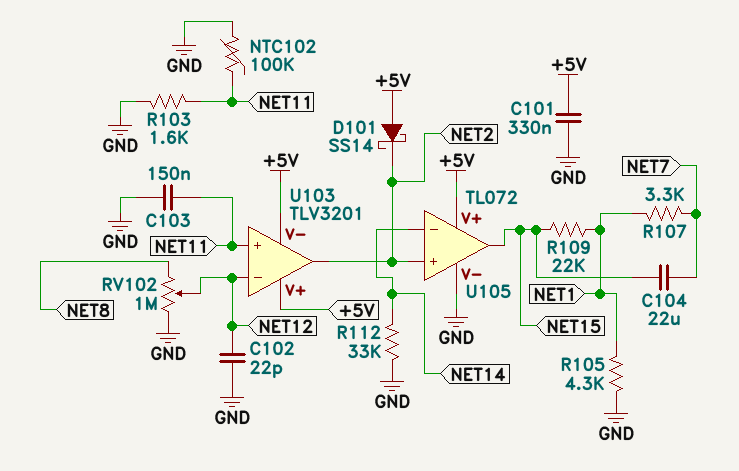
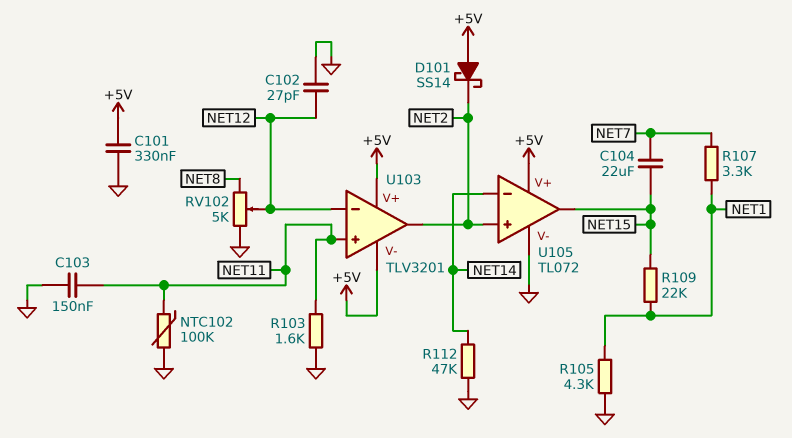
C102: 22pF (GND, NET12) -> 27pF (GND, NET12)
R112: 33k (GND, NET14) -> 47k (GND, NET14)
RV102: 1M (GND, NET8, wiper NET12) -> 5k (GND, NET8, wiper NET12)

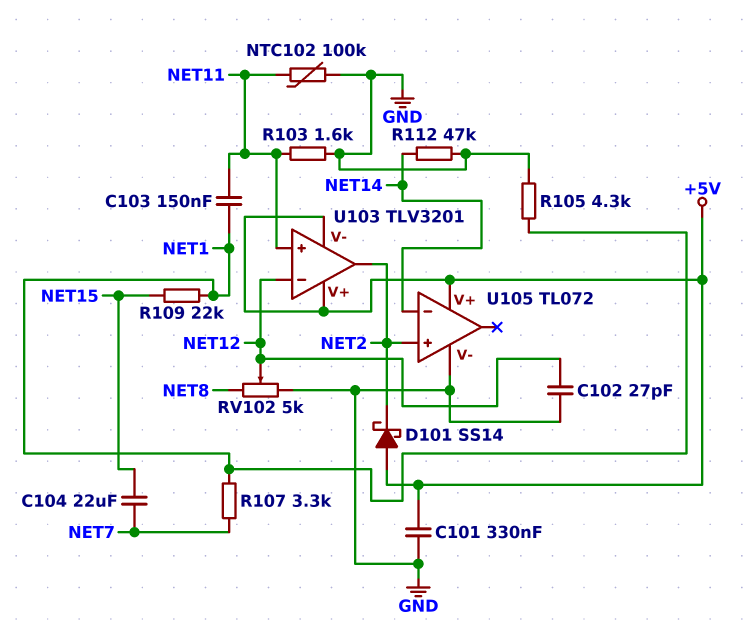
C103: 150nF (GND, NET11) -> 150nF (NET1, NET11)
U105 pin out: NET15 -> none

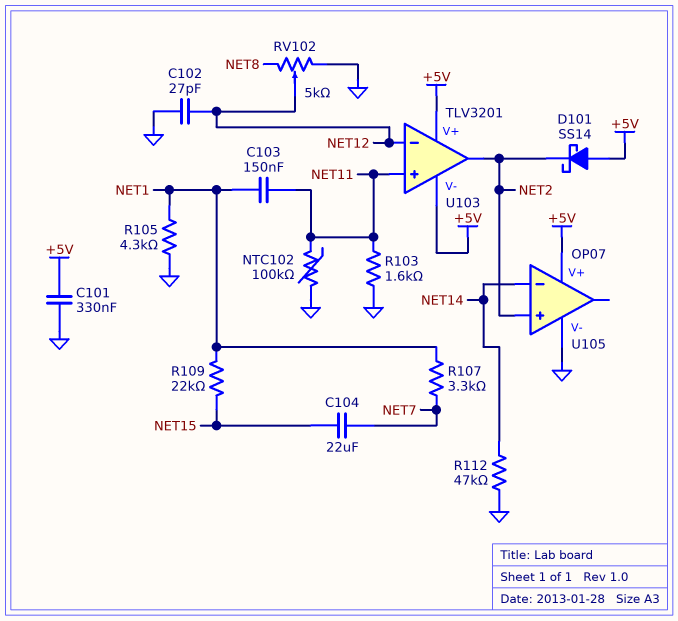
U105: TL072 -> OP07

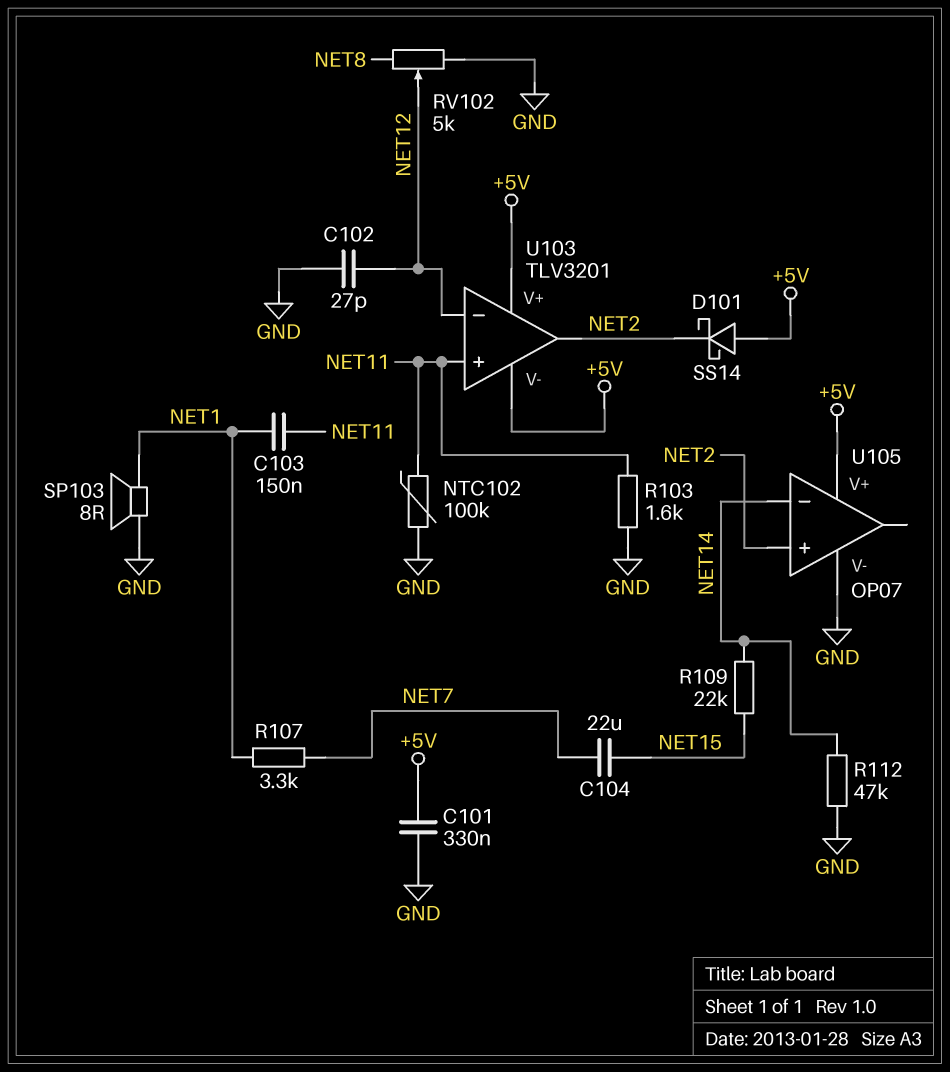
R105: 4.3k (GND, NET1) -> none
R109: 22k (NET1, NET15) -> 22k (NET14, NET15)
SP103: none -> speaker 8R (GND, NET1)

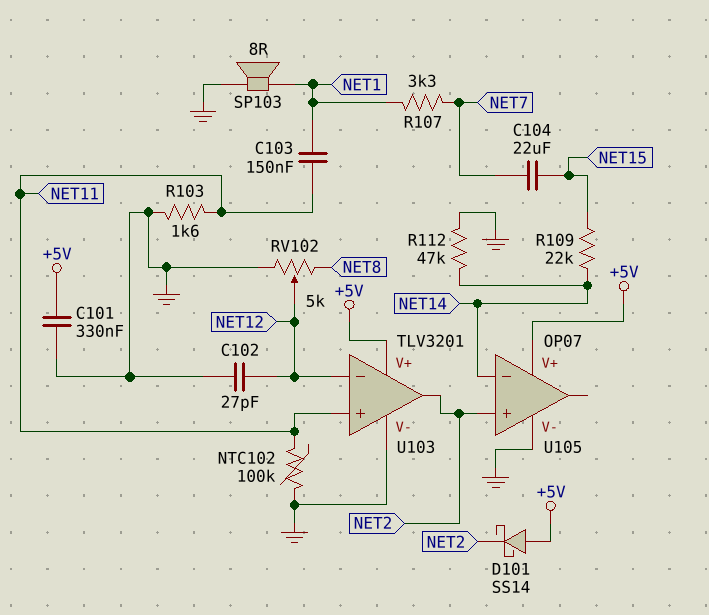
U103 pin V-: +5V -> GND

